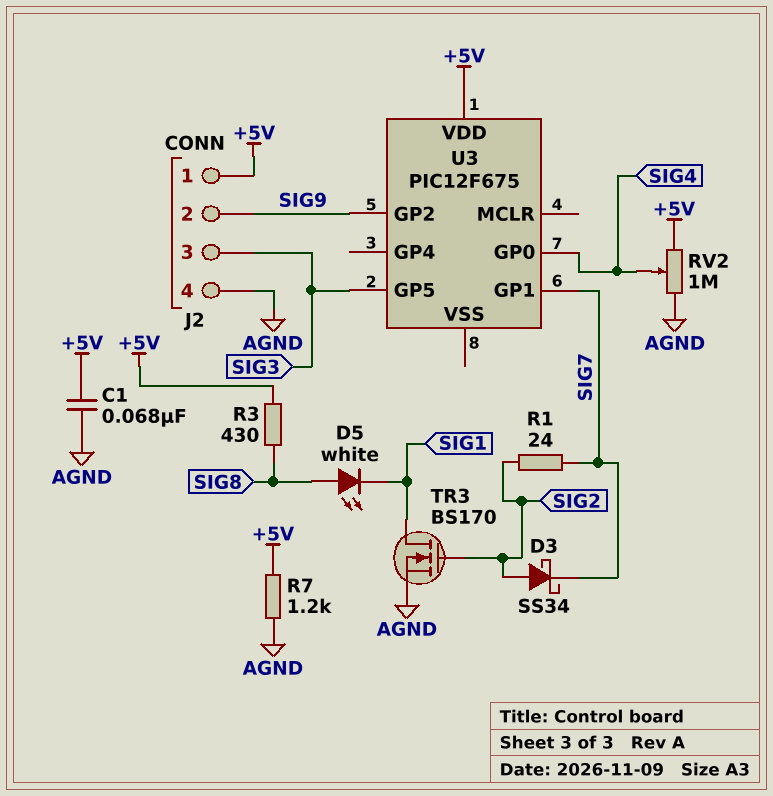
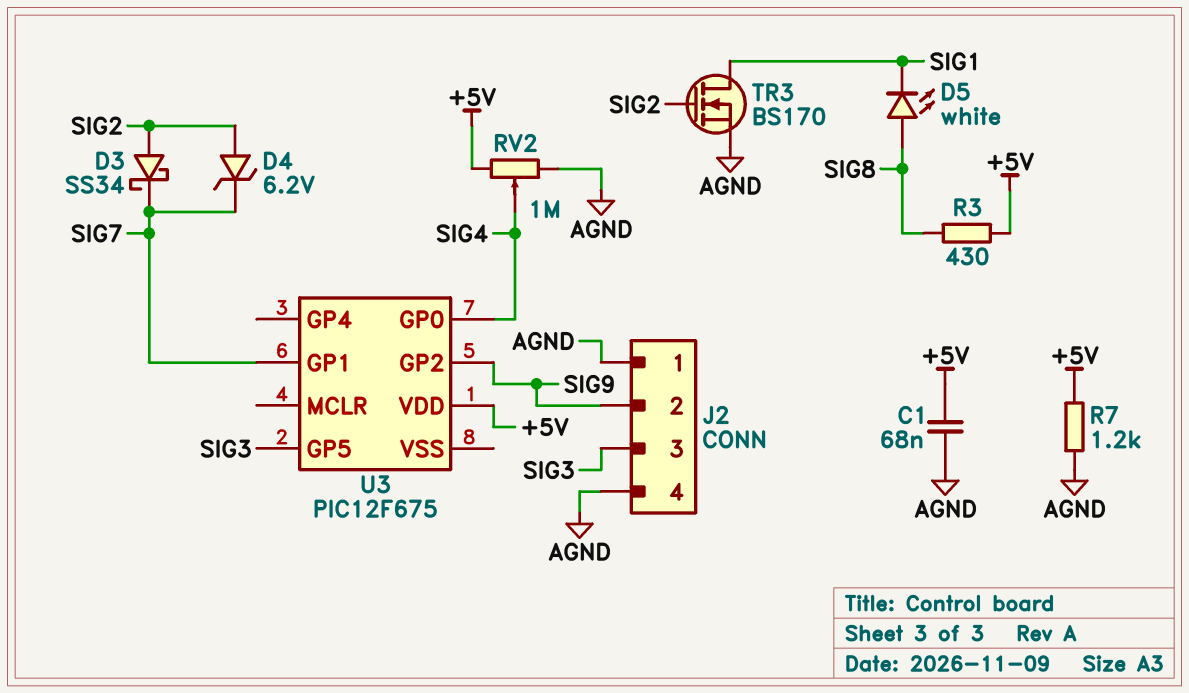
D4: none -> zener 6.2V (A SIG2, K SIG7)
J2 pin 1: +5V -> AGND
R1: 24 (SIG2, SIG7) -> none

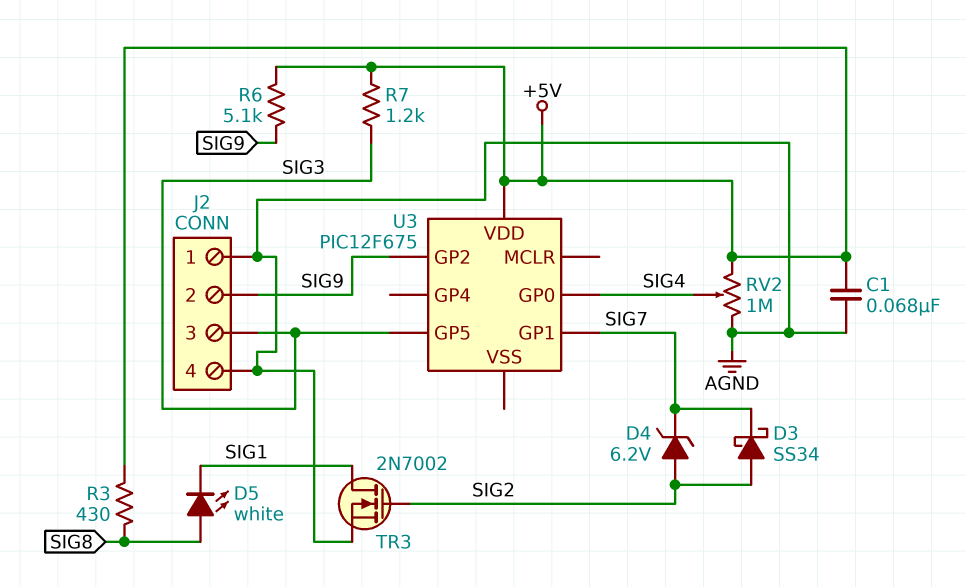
R6: none -> 5.1k (+5V, SIG9)
R7: 1.2k (+5V, AGND) -> 1.2k (+5V, SIG3)
TR3: NMOS BS170 (G SIG2, D SIG1, S AGND) -> NMOS 2N7002 (G SIG2, D SIG1, S AGND)

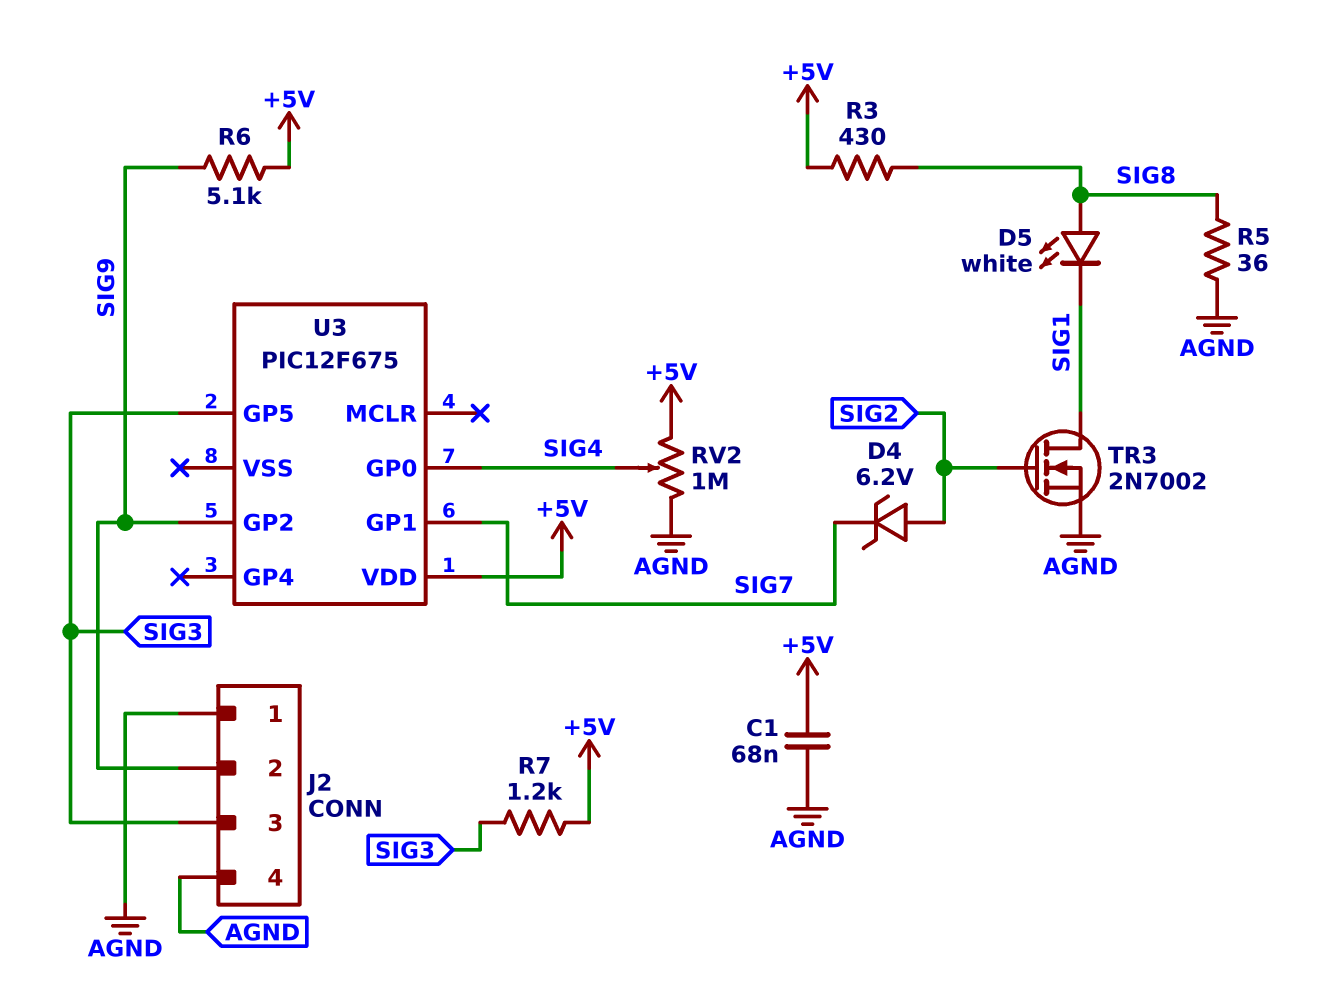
D3: schottky SS34 (A SIG2, K SIG7) -> none
R5: none -> 36 (AGND, SIG8)

